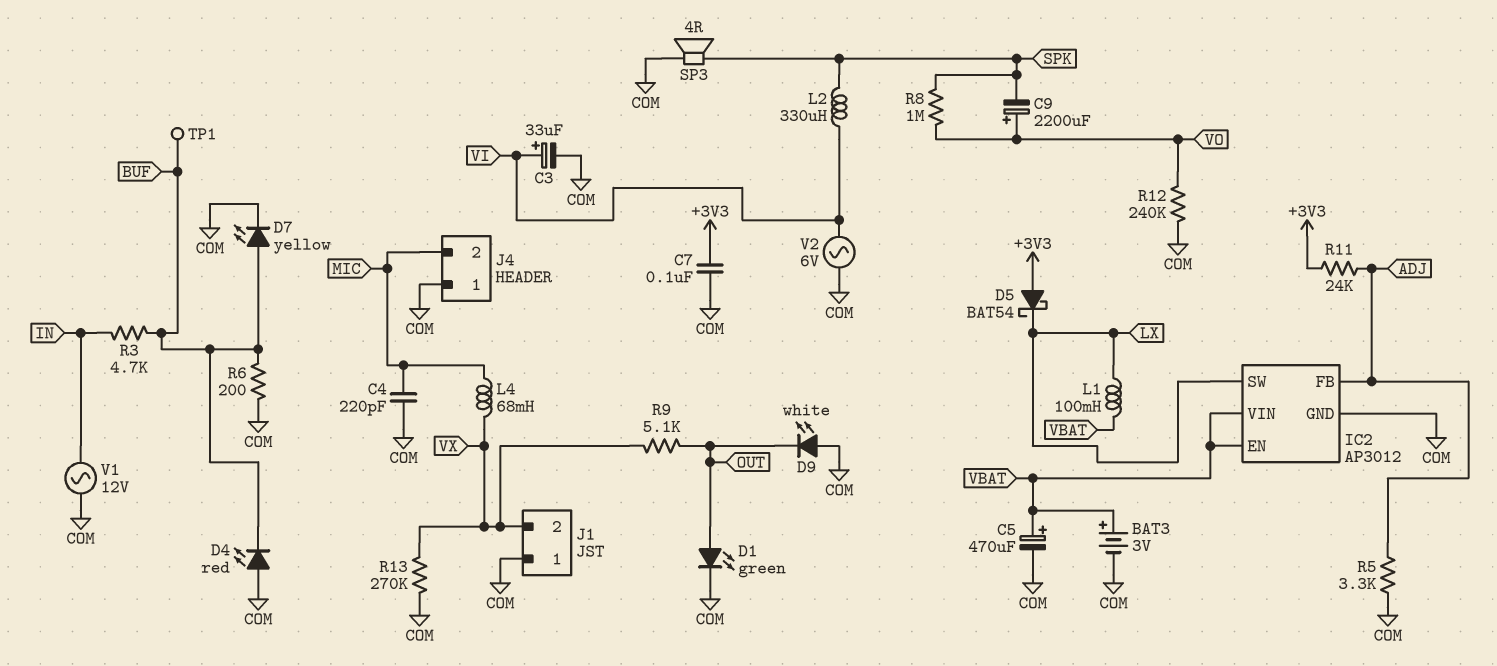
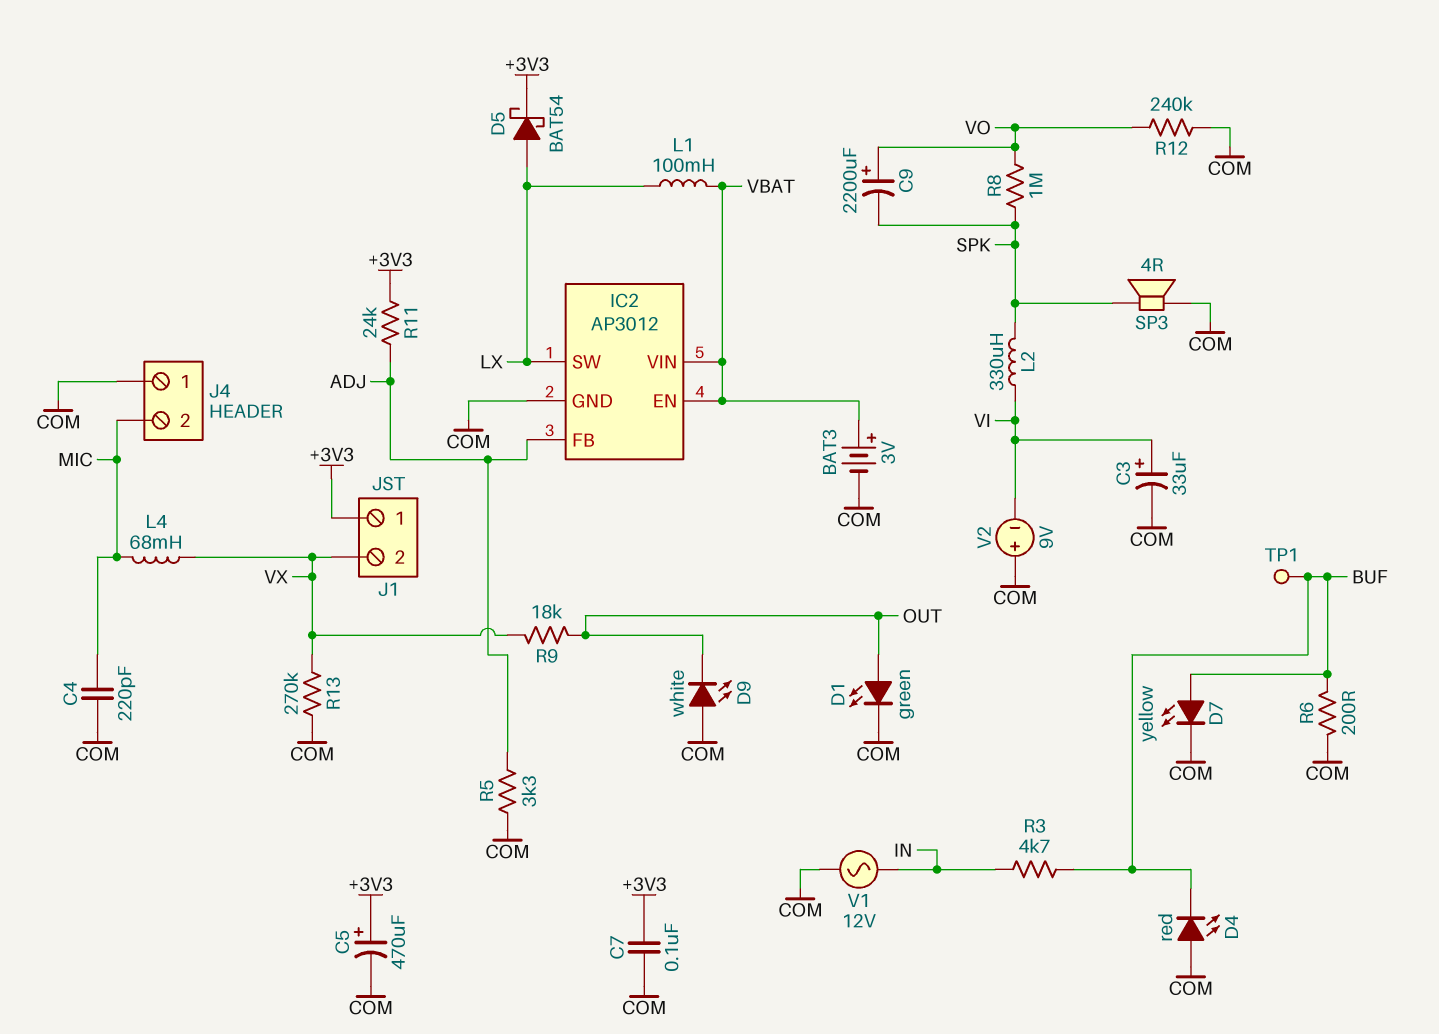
C5: 470uF (plus VBAT, minus COM) -> 470uF (plus +3V3, minus COM)
D5: schottky BAT54 (A +3V3, K LX) -> schottky BAT54 (A LX, K +3V3)
J1 pin 1: COM -> +3V3
R9: 5.1k (OUT, VX) -> 18k (OUT, VX)
V2: AC 6V (COM, VI) -> 9V (plus COM, minus VI)

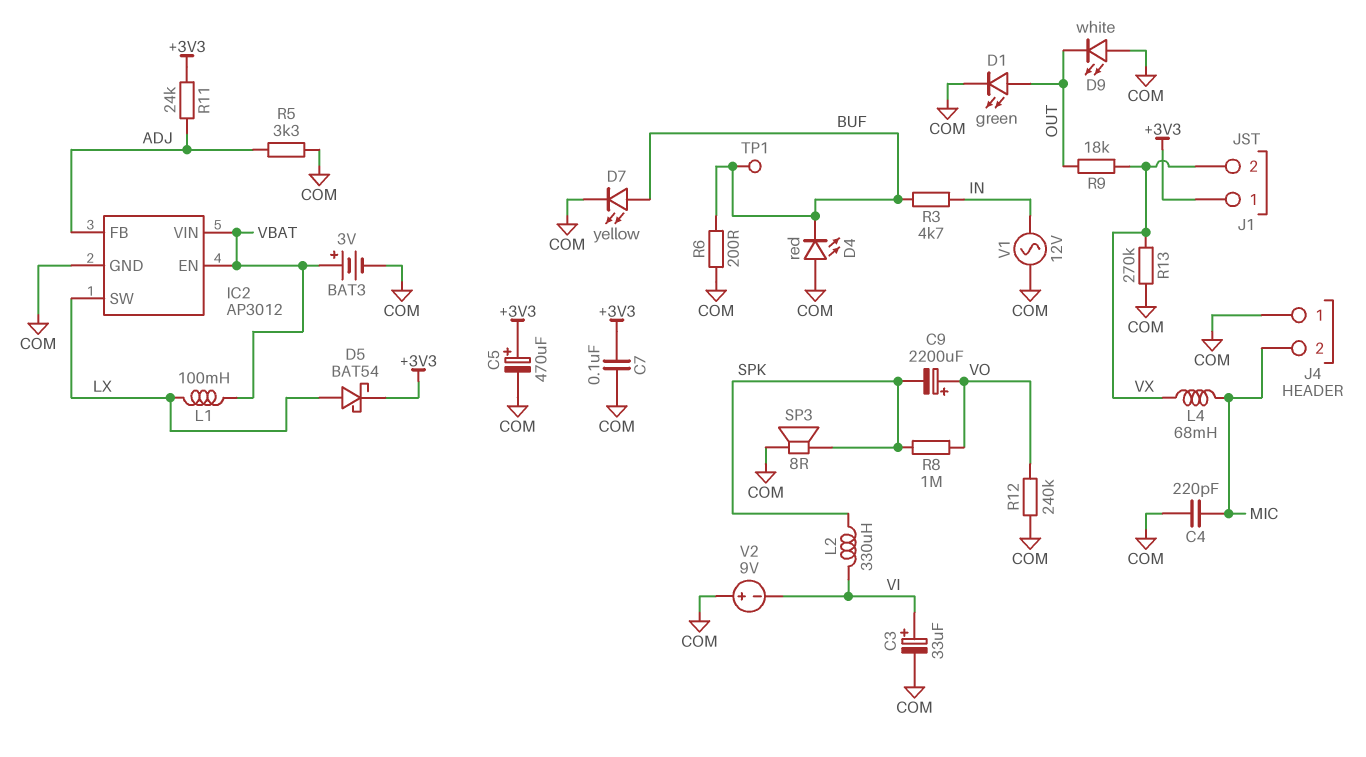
SP3: speaker 4R (COM, SPK) -> speaker 8R (COM, SPK)

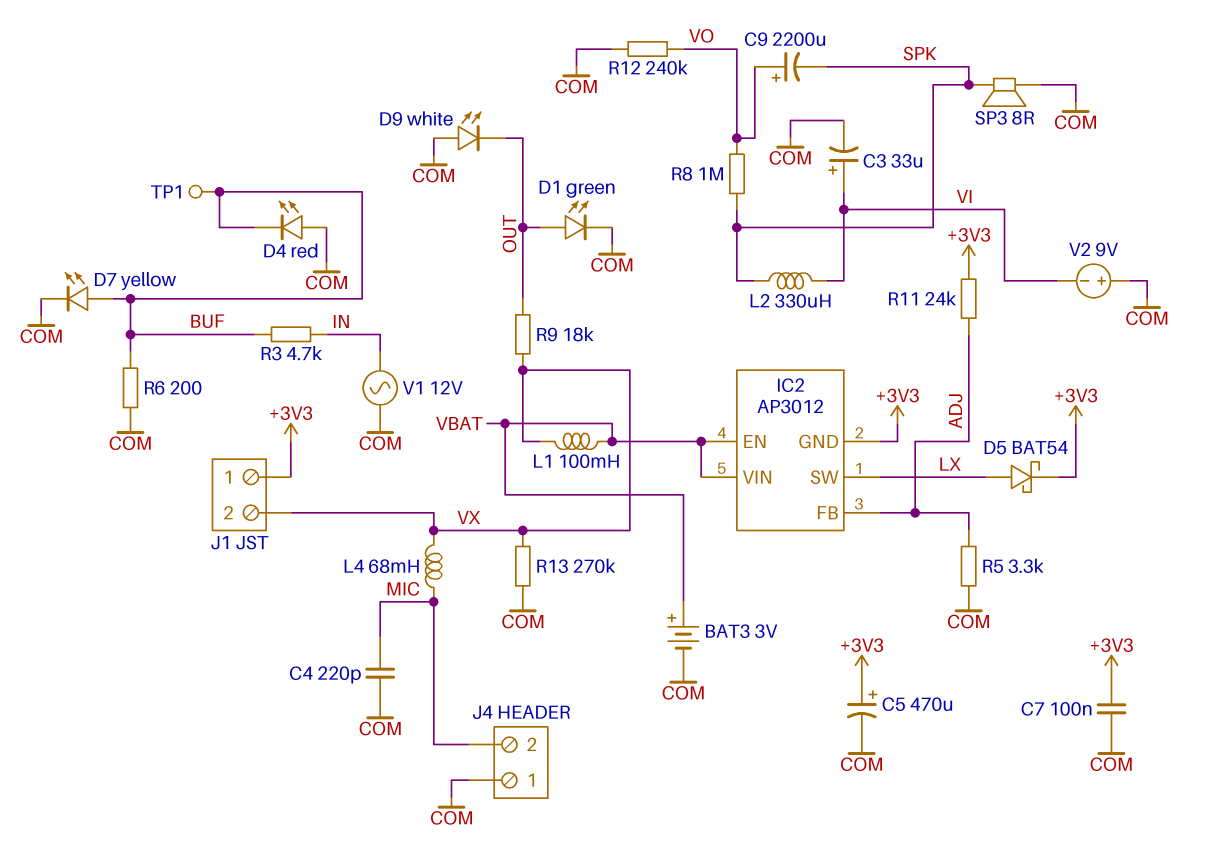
IC2 pin GND: COM -> +3V3
L1: 100mH (LX, VBAT) -> 100mH (VBAT, VX)

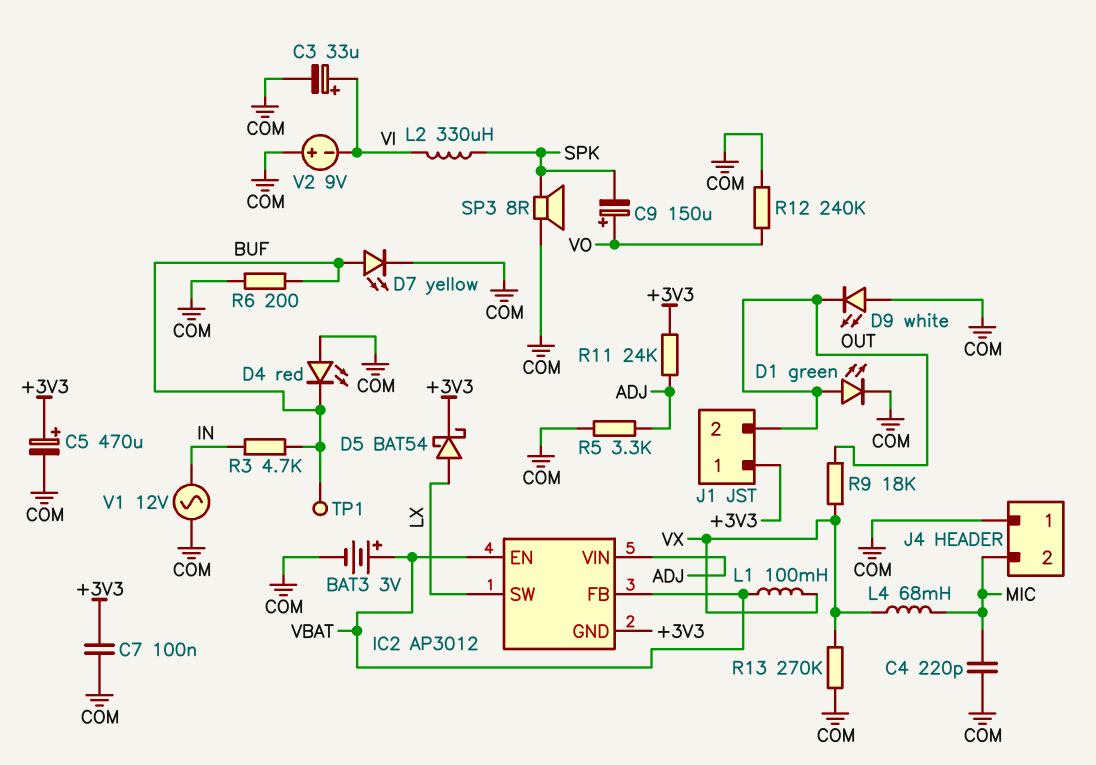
C9: 2200uF (plus VO, minus SPK) -> 150uF (plus VO, minus SPK)
IC2 pin FB: ADJ -> VBAT
IC2 pin VIN: VBAT -> ADJ
J1 pin 2: VX -> OUT
R8: 1M (SPK, VO) -> none

